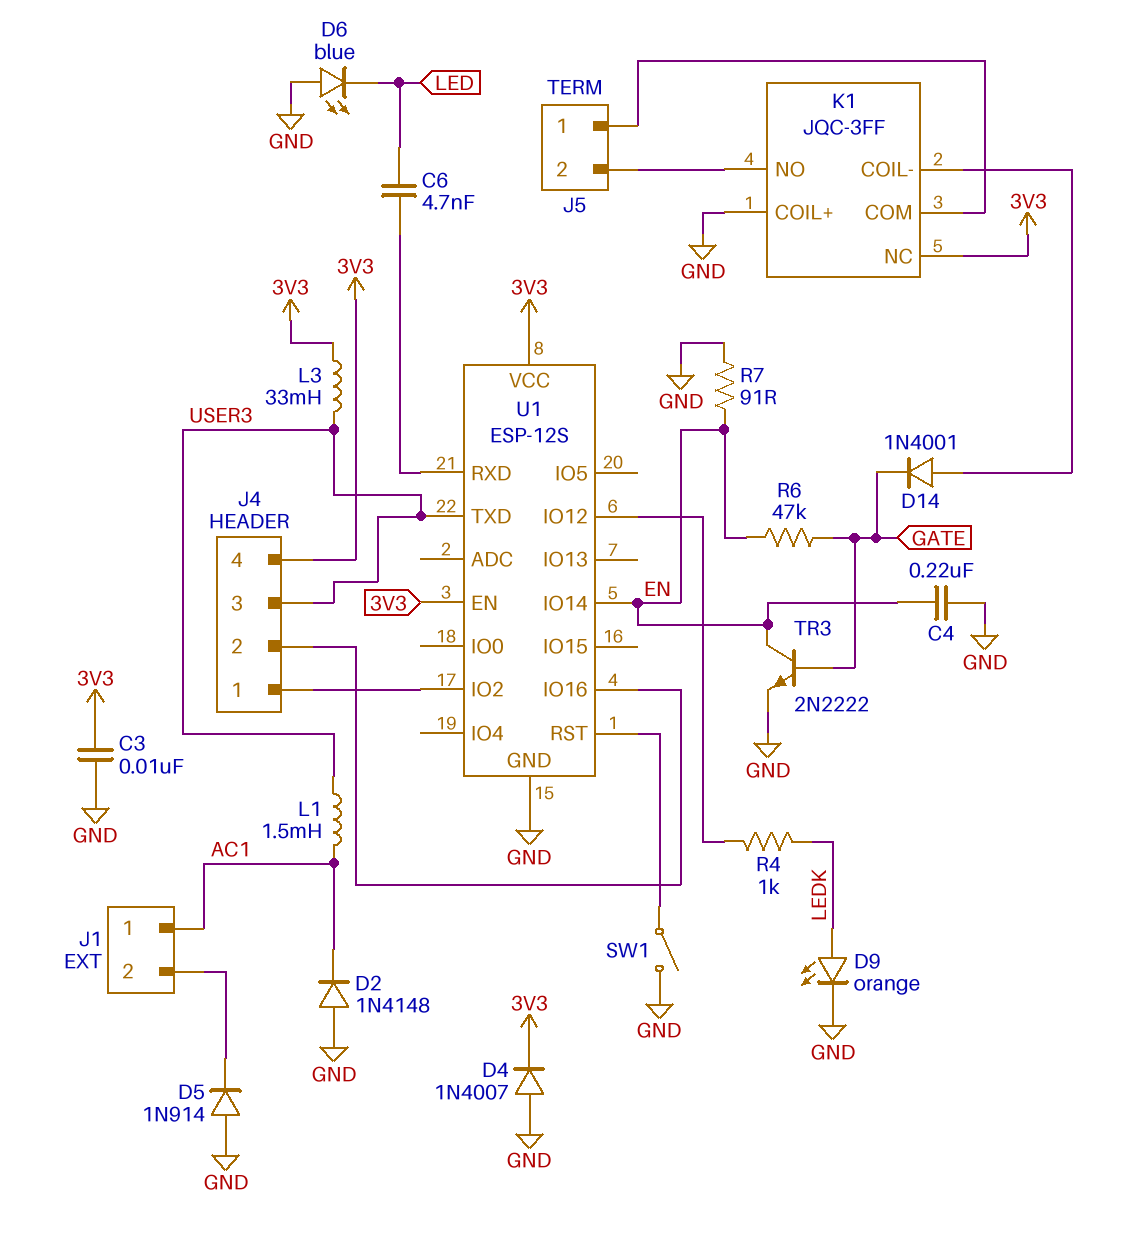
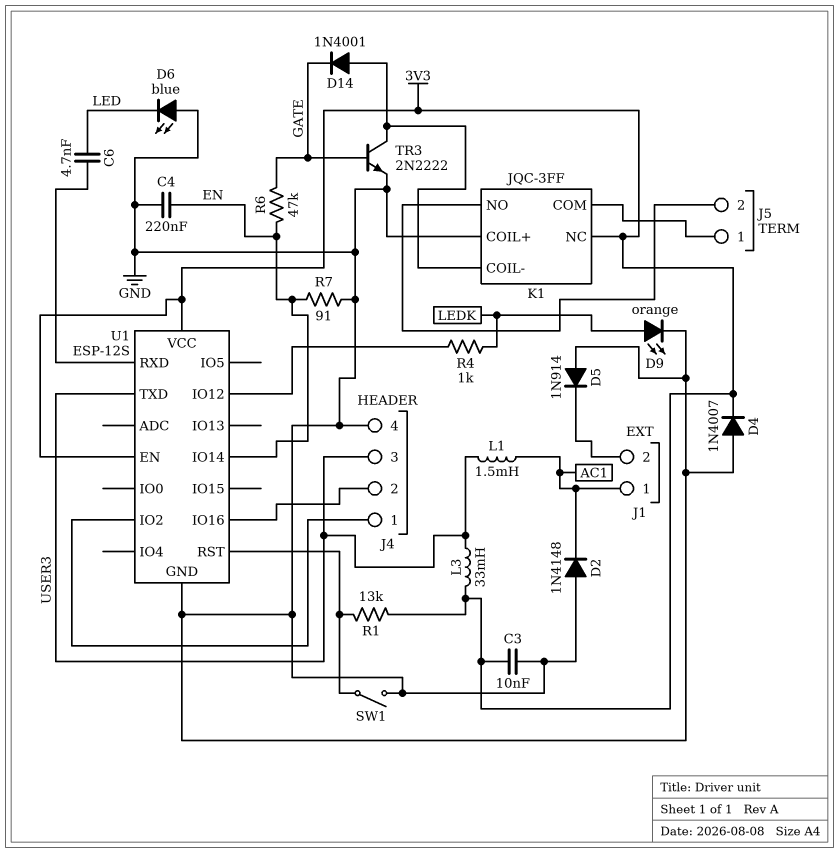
J4 pin 4: 3V3 -> GND
R1: none -> 13k (3V3, U1/RST)
TR3: NPN 2N2222 (B GATE, C EN, E GND) -> NPN 2N2222 (B GATE, C K1/COIL-, E GND)

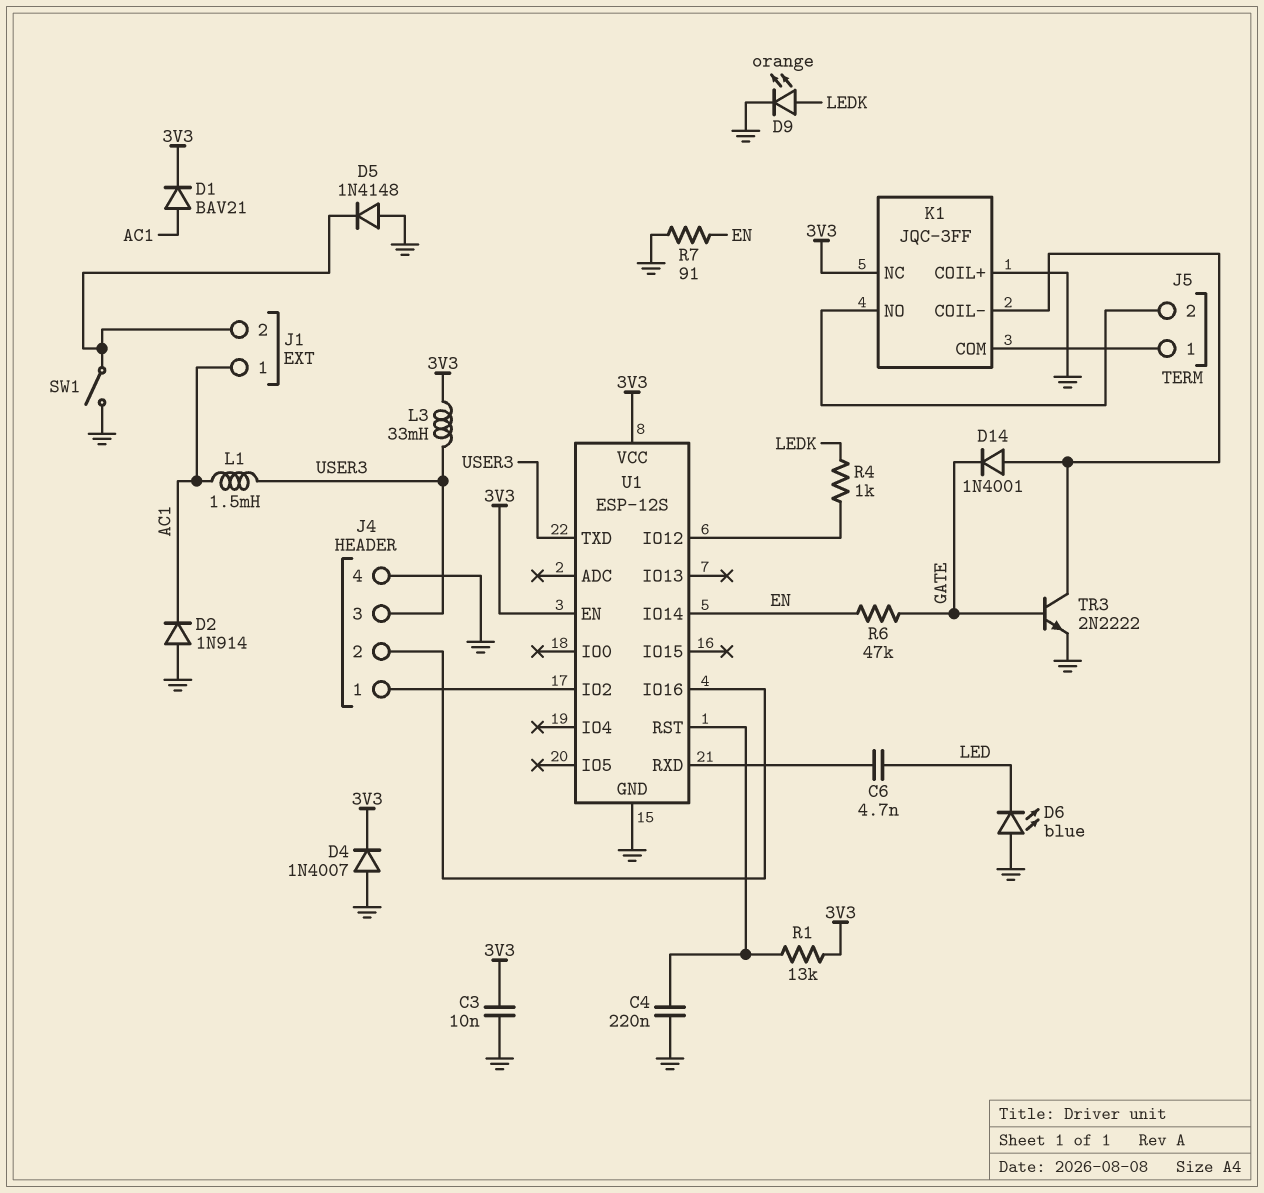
C4: 220nF (EN, GND) -> 220nF (GND, U1/RST)
D1: none -> diode BAV21 (A AC1, K 3V3)
D2: diode 1N4148 (A GND, K AC1) -> diode 1N914 (A GND, K AC1)
D5: diode 1N914 (A GND, K J1/2) -> diode 1N4148 (A GND, K J1/2)
SW1: switch (GND, U1/RST) -> switch (GND, J1/2)

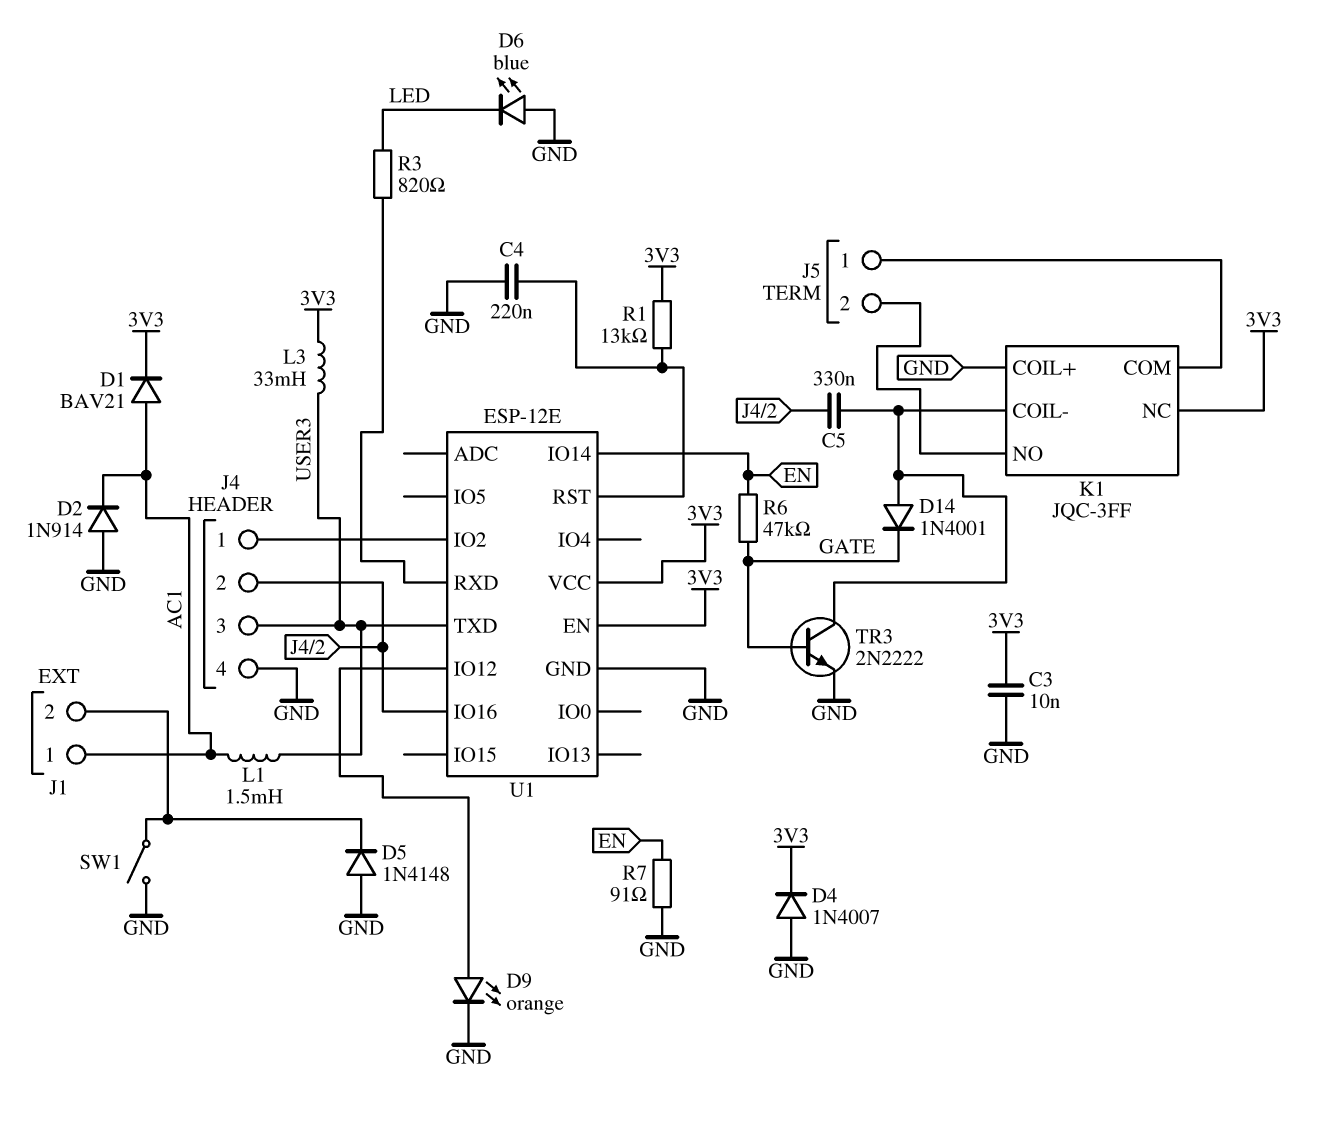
C5: none -> 330nF (J4/2, K1/COIL-)
C6: 4.7nF (LED, U1/RXD) -> none
D9: LED orange (A LEDK, K GND) -> LED orange (A U1/IO12, K GND)
R3: none -> 820 (LED, U1/RXD)
R4: 1k (LEDK, U1/IO12) -> none
U1: ESP-12S -> ESP-12E

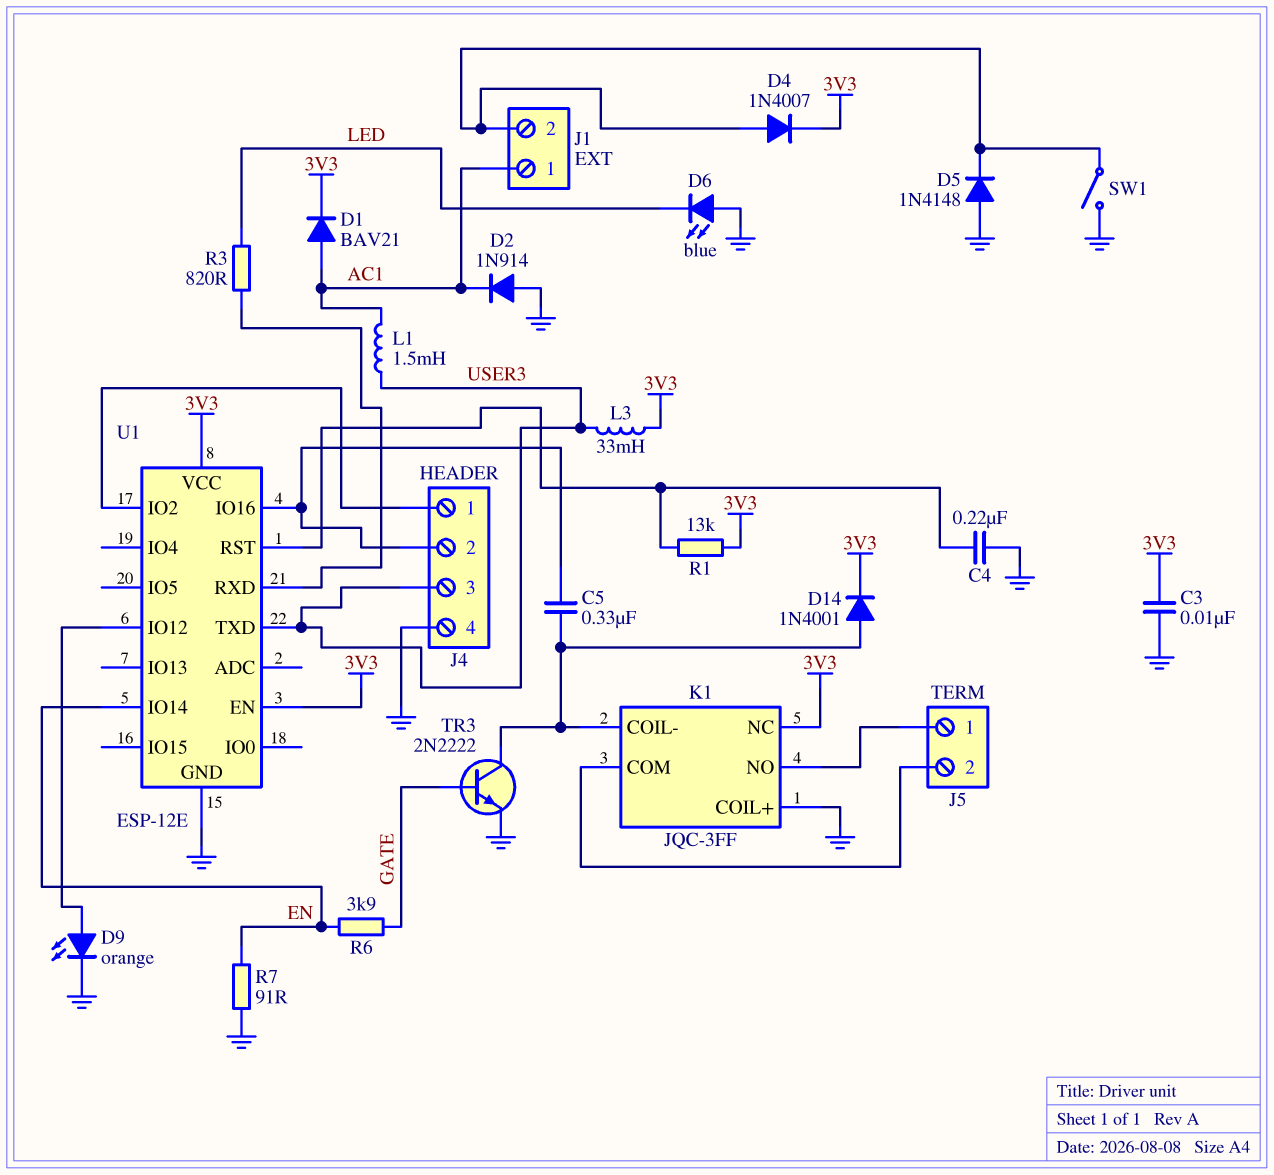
D4: diode 1N4007 (A GND, K 3V3) -> diode 1N4007 (A J1/2, K 3V3)
D14: diode 1N4001 (A K1/COIL-, K GATE) -> diode 1N4001 (A K1/COIL-, K 3V3)
K1 pin COM: J5/1 -> J5/2
K1 pin NO: J5/2 -> J5/1
R6: 47k (EN, GATE) -> 3.9k (EN, GATE)

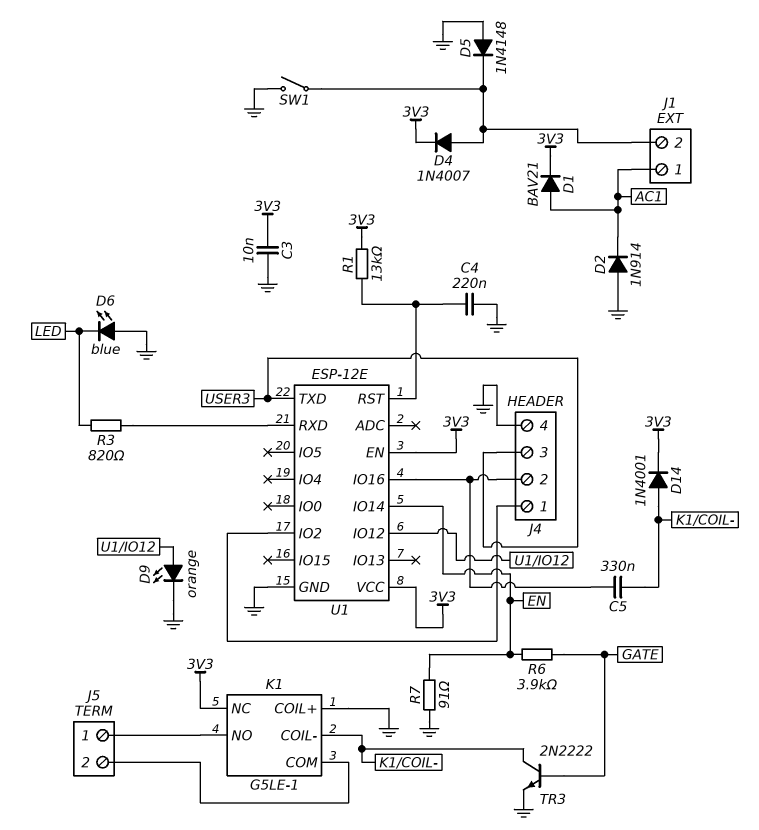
K1: JQC-3FF -> G5LE-1
L1: 1.5mH (AC1, USER3) -> none
L3: 33mH (3V3, USER3) -> none

